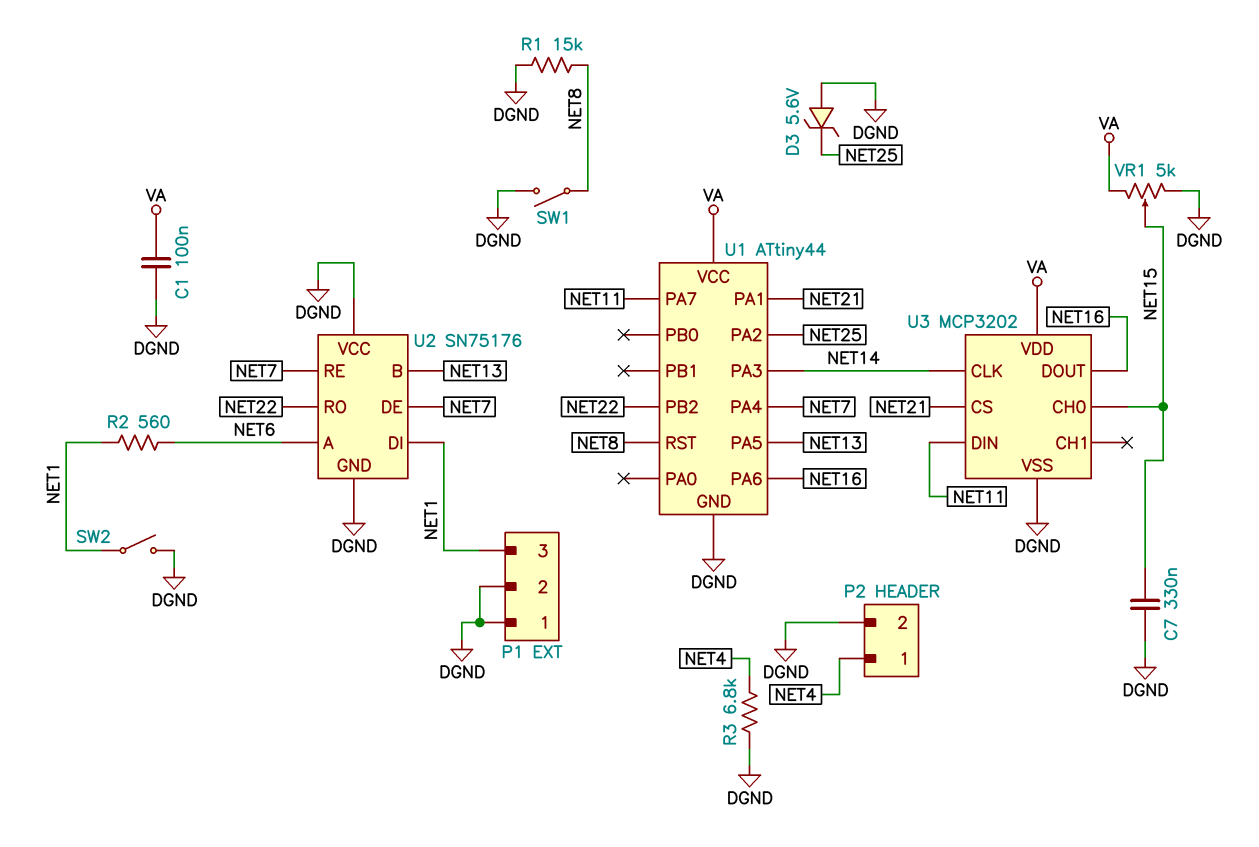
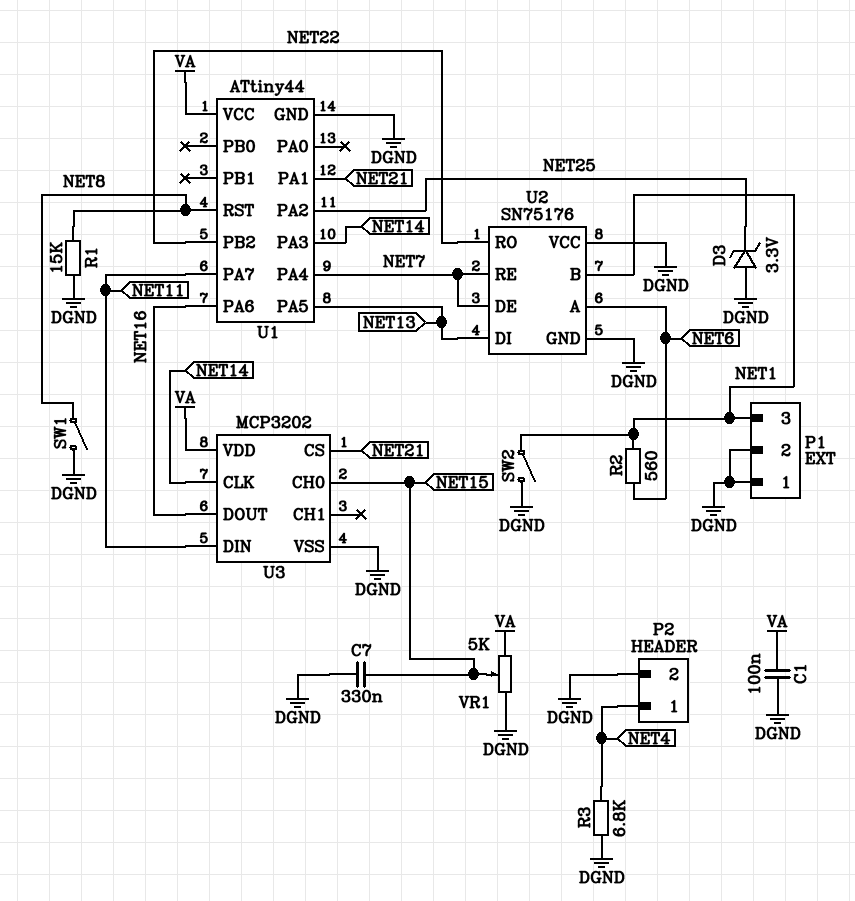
D3: zener 5.6V (A DGND, K NET25) -> zener 3.3V (A DGND, K NET25)
U2 pin B: NET13 -> NET1
U2 pin DI: NET1 -> NET13

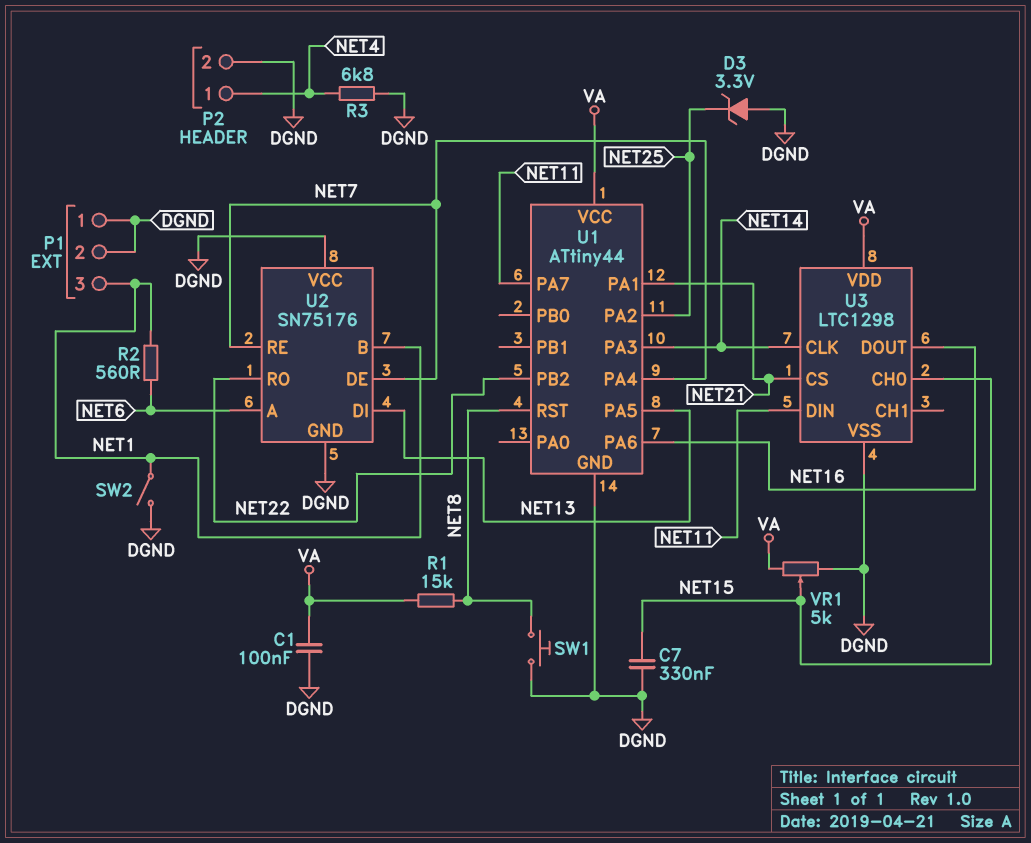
R1: 15k (DGND, NET8) -> 15k (NET8, VA)
SW1: switch (DGND, NET8) -> button (DGND, NET8)
U3: MCP3202 -> LTC1298

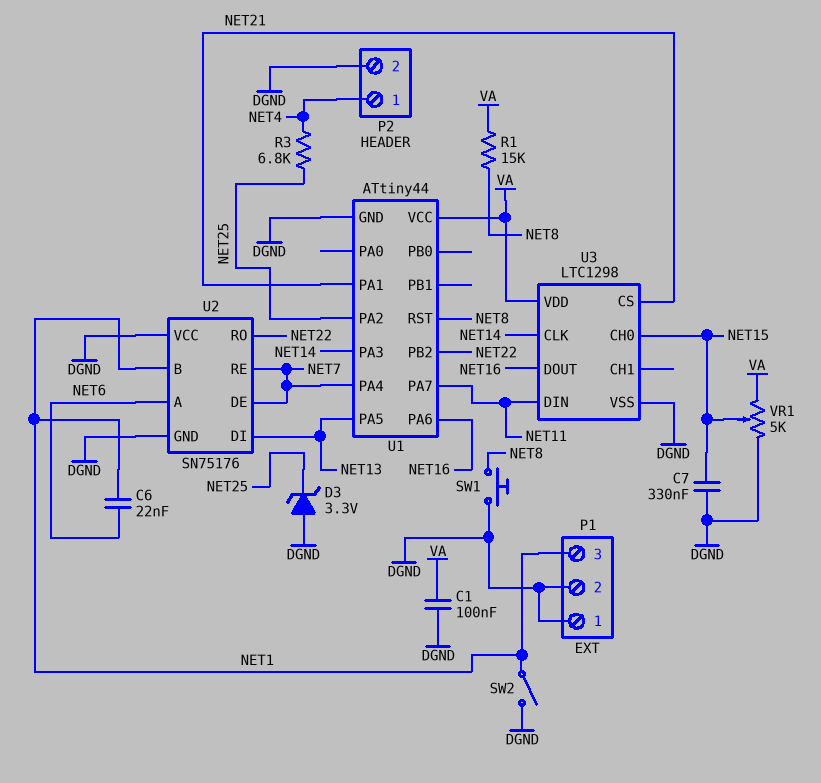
C6: none -> 22nF (NET1, NET6)
R2: 560 (NET1, NET6) -> none
R3: 6.8k (DGND, NET4) -> 6.8k (NET4, NET25)

